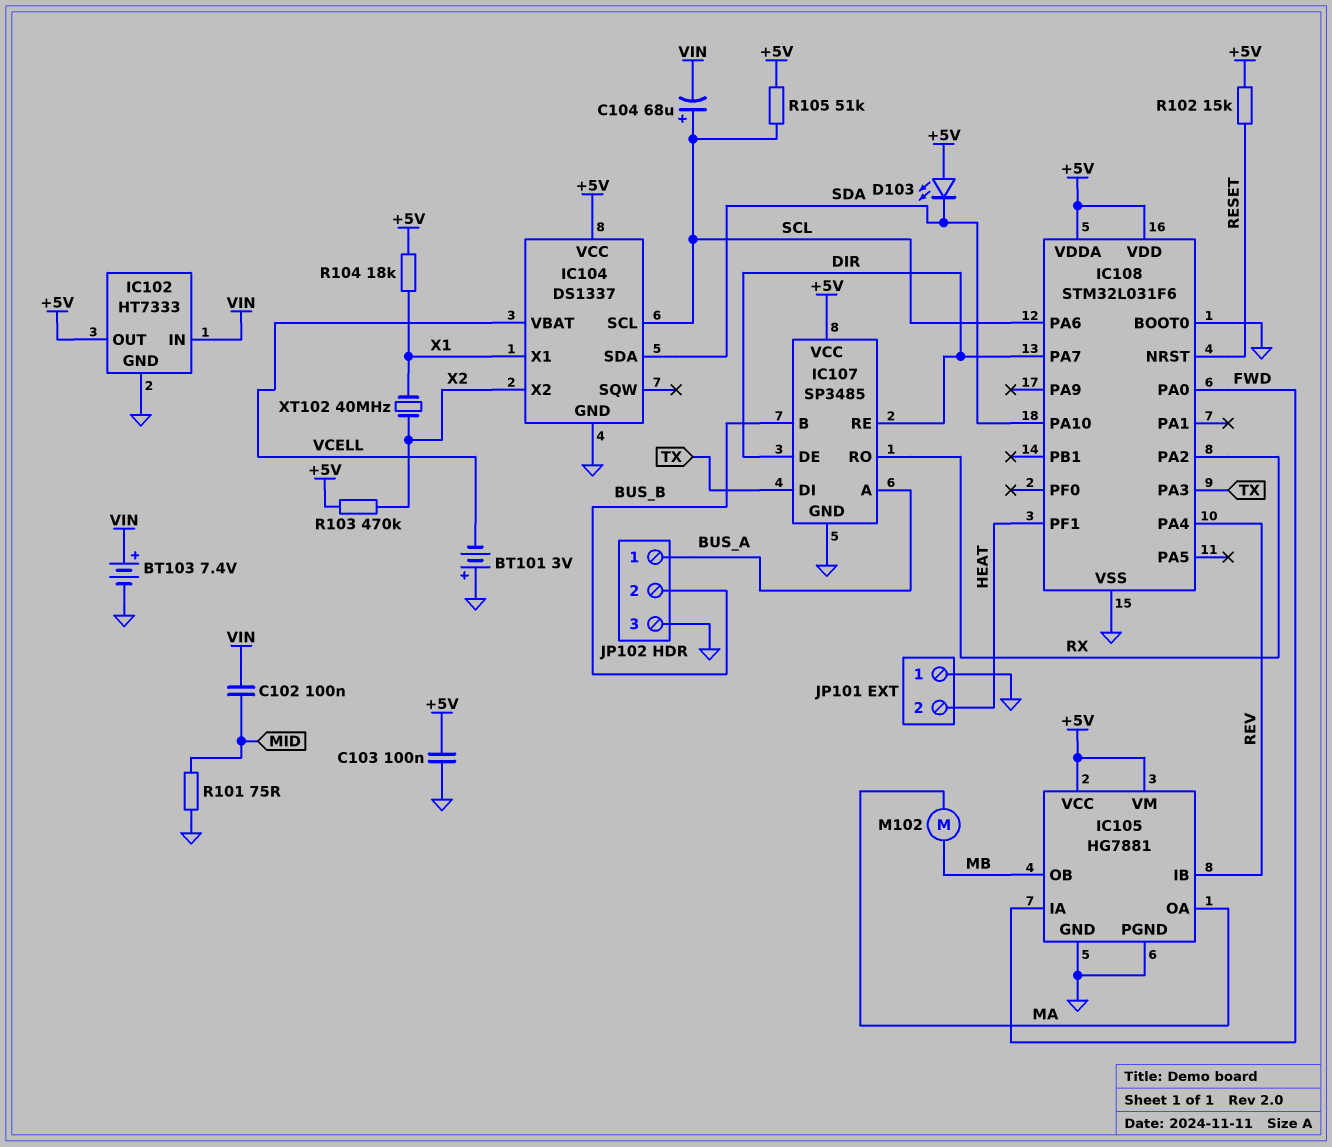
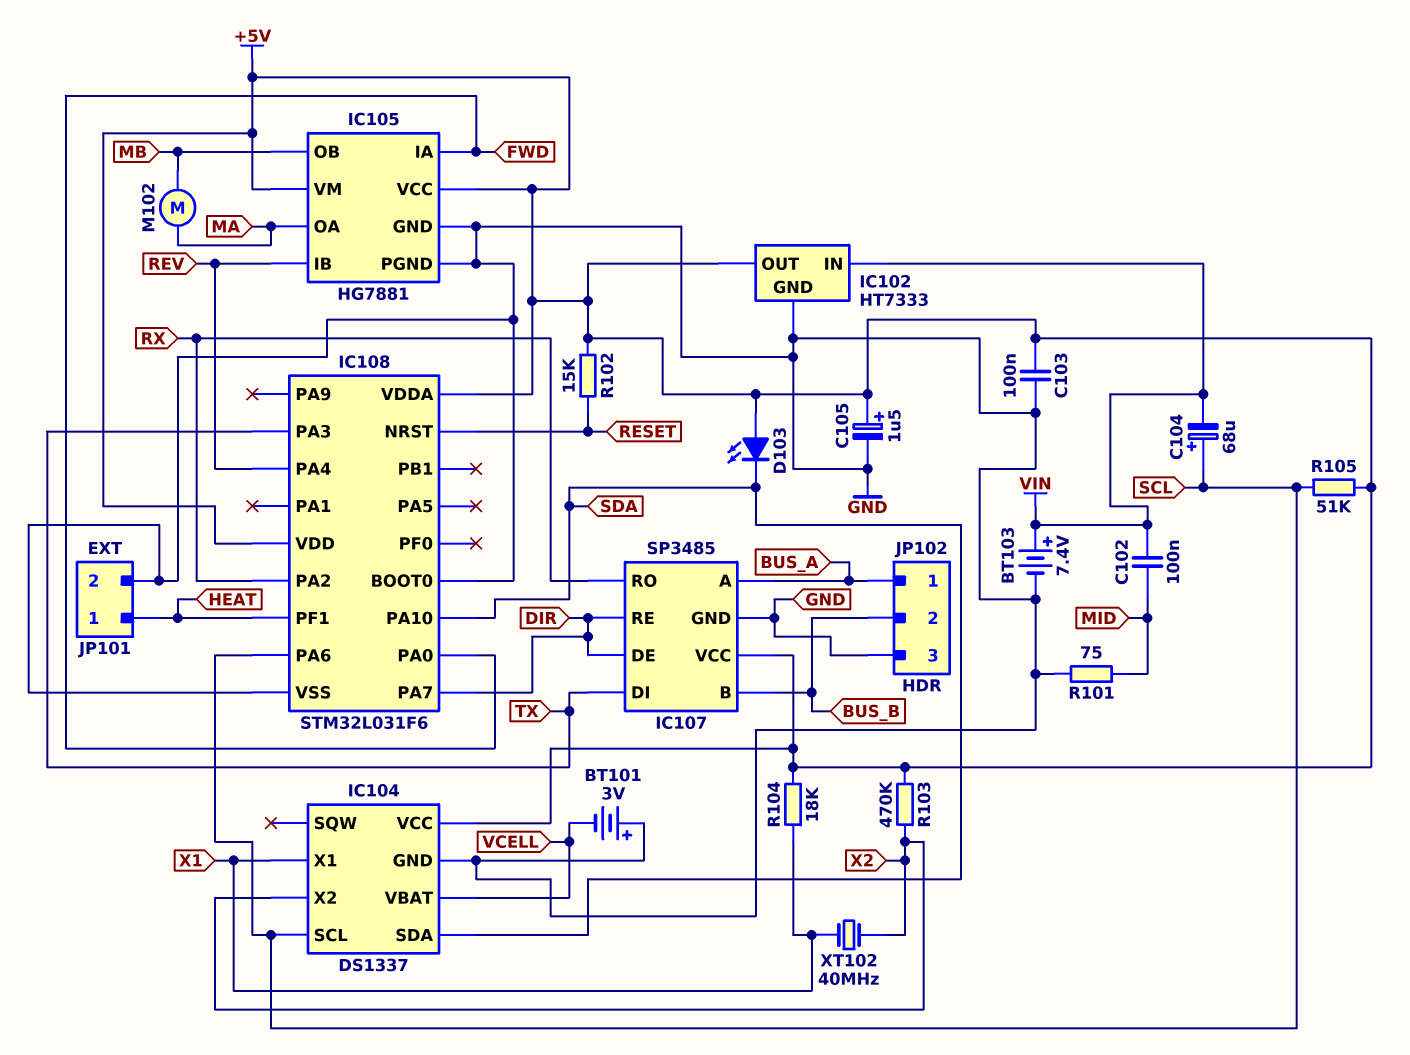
C105: none -> 1.5uF (plus +5V, minus GND)
JP101 pin 1: GND -> HEAT
JP101 pin 2: HEAT -> GND

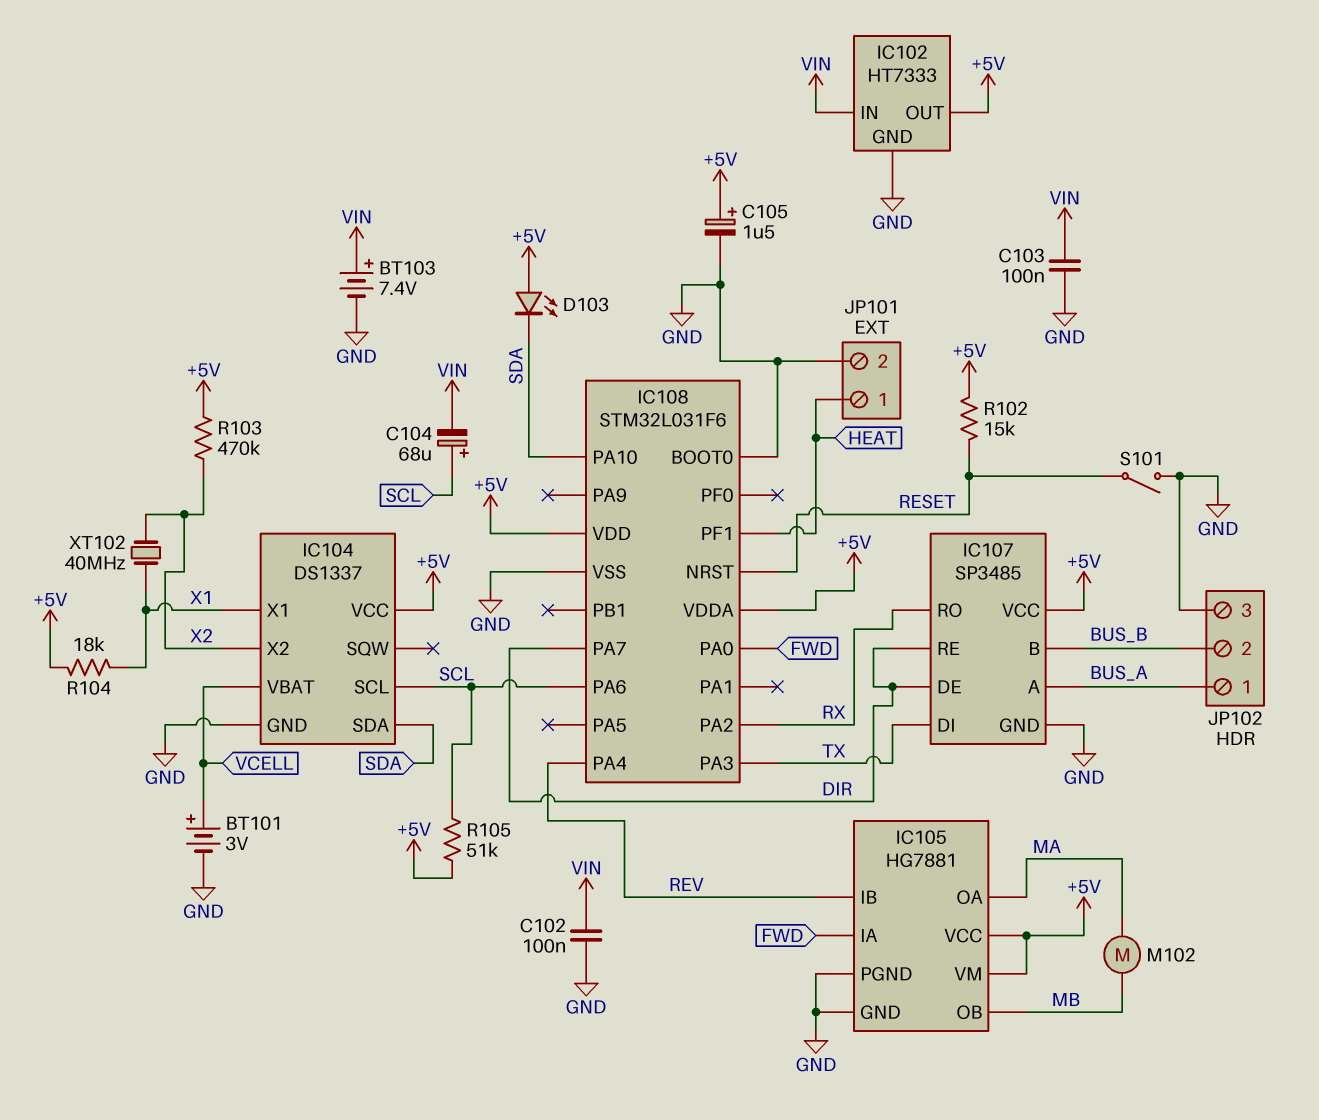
BT101: 3V (plus GND, minus VCELL) -> 3V (plus VCELL, minus GND)
C102: 100nF (MID, VIN) -> 100nF (GND, VIN)
C103: 100nF (+5V, GND) -> 100nF (GND, VIN)
R101: 75 (GND, MID) -> none
S101: none -> switch (GND, RESET)

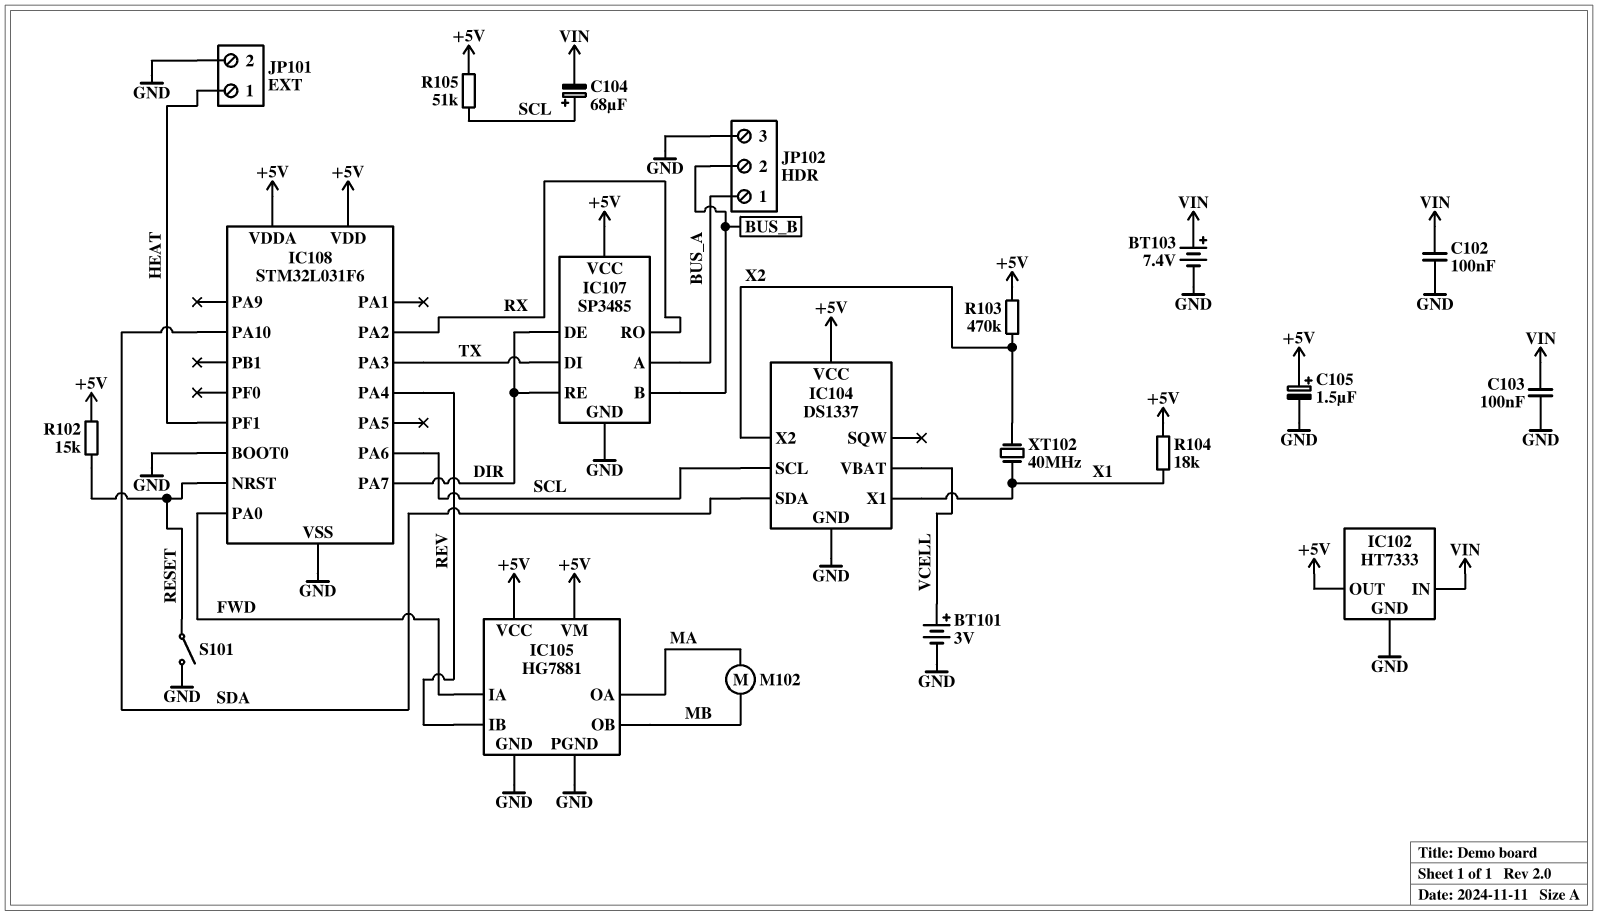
D103: LED (A +5V, K SDA) -> none

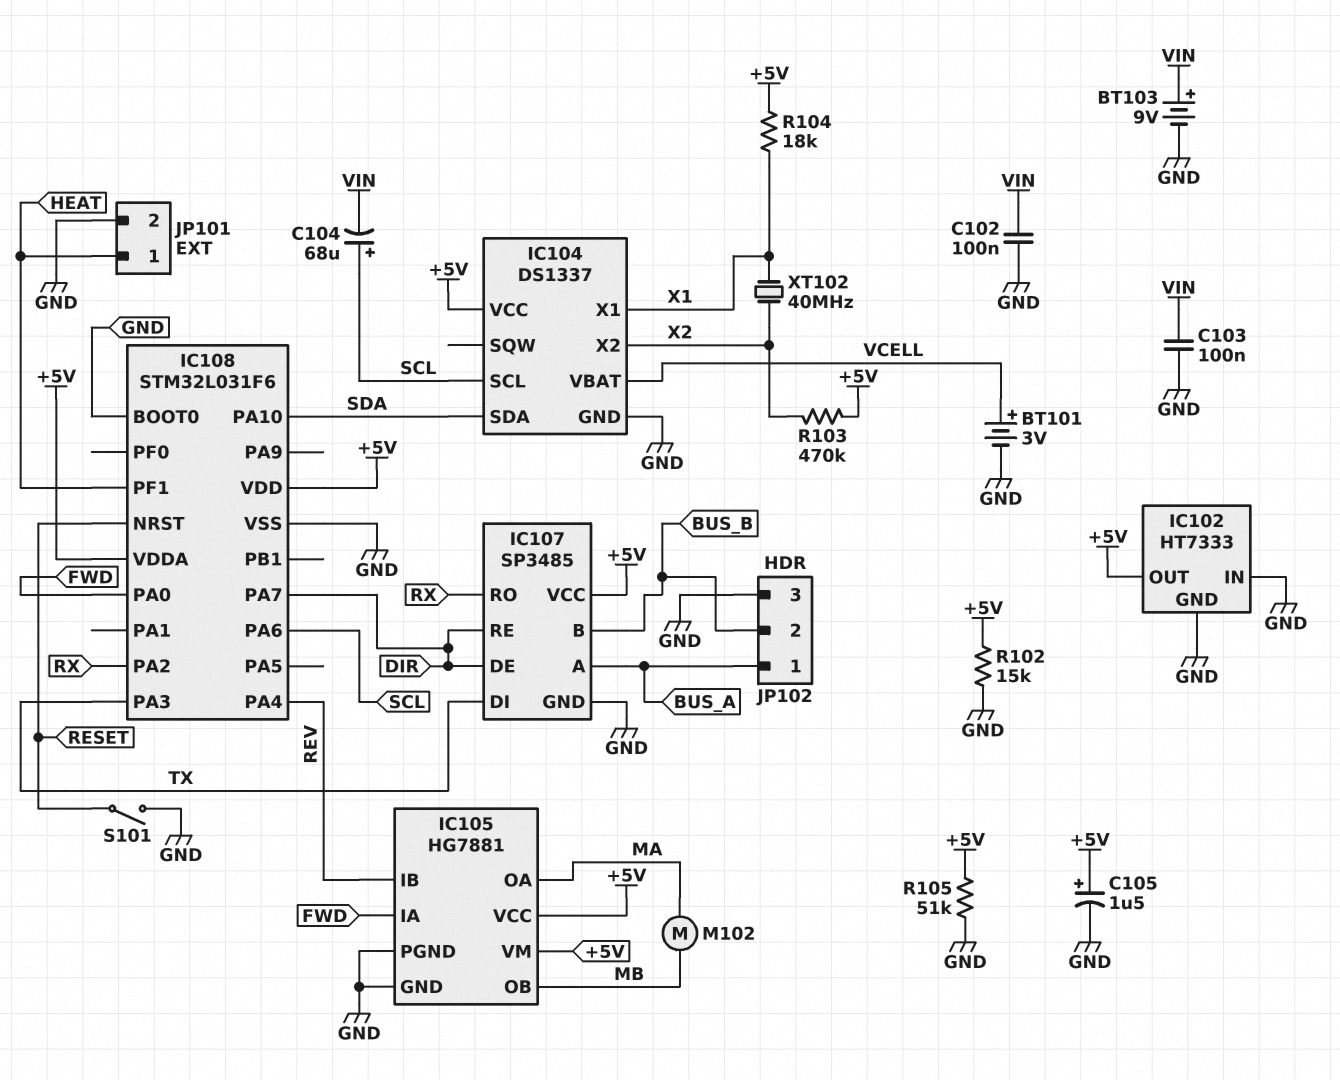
BT103: 7.4V (plus VIN, minus GND) -> 9V (plus VIN, minus GND)
IC102 pin IN: VIN -> GND
R102: 15k (+5V, RESET) -> 15k (+5V, GND)
R105: 51k (+5V, SCL) -> 51k (+5V, GND)

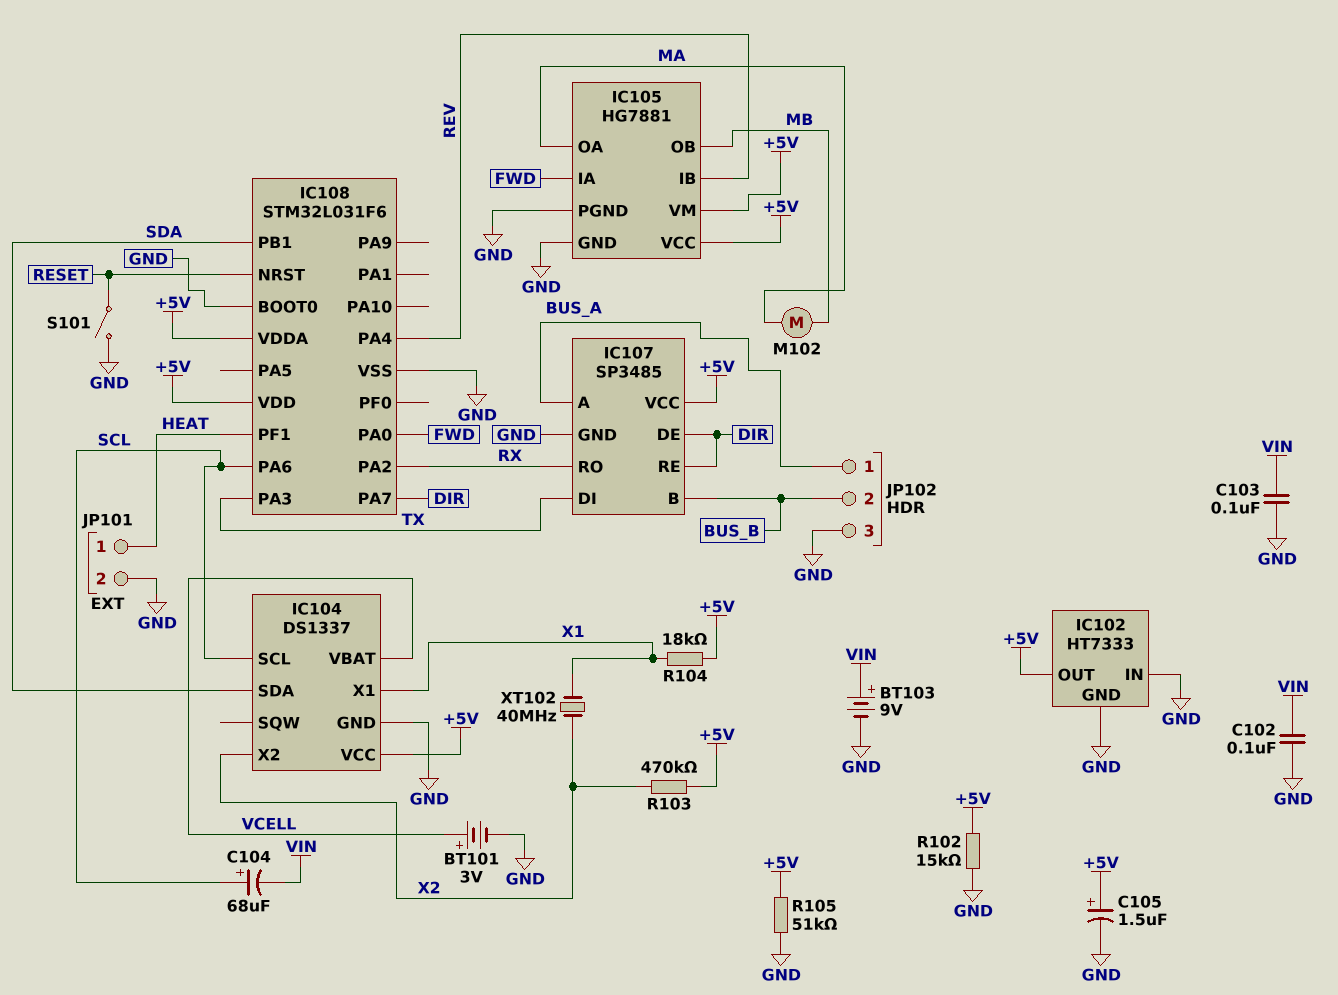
IC108 pin PA10: SDA -> none
IC108 pin PB1: none -> SDA

